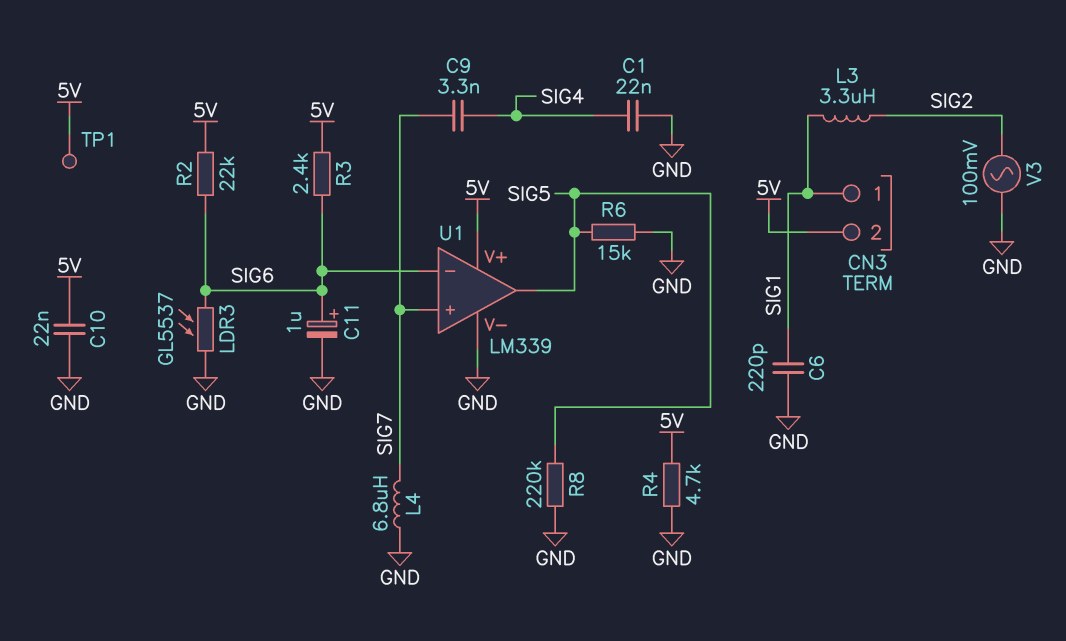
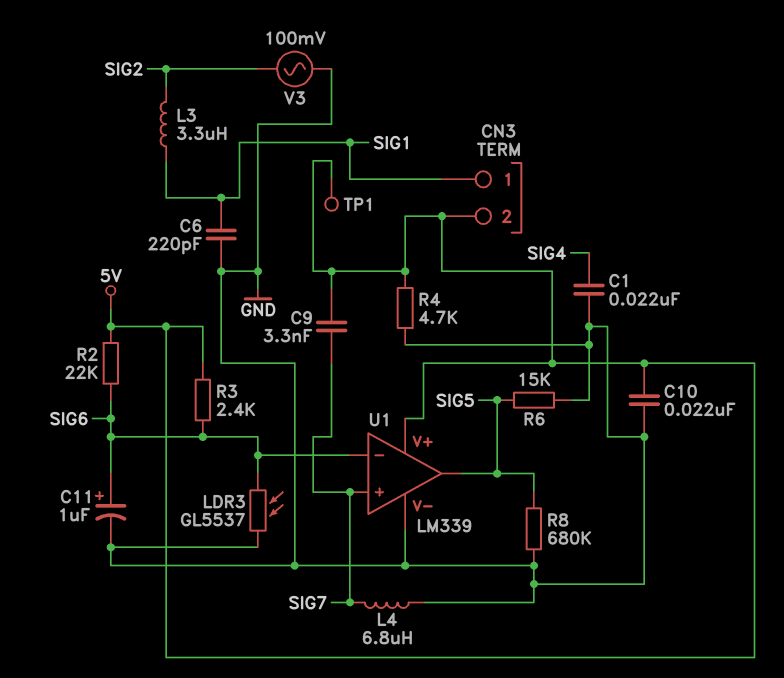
C9: 3.3nF (SIG4, SIG7) -> 3.3nF (5V, SIG7)
R8: 220k (GND, SIG5) -> 680k (GND, SIG5)

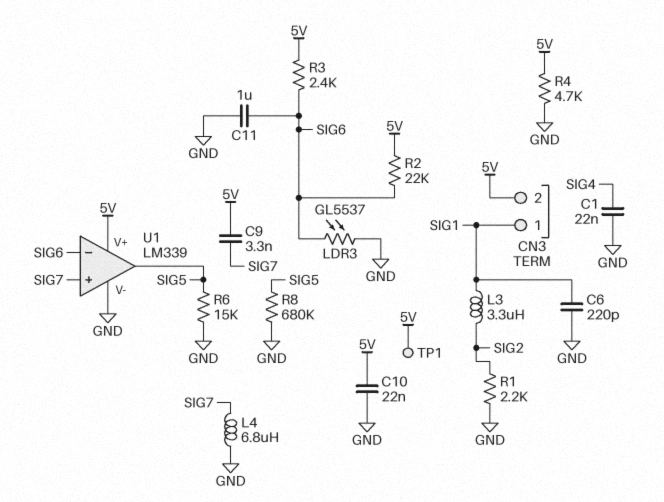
C11: 1uF (plus SIG6, minus GND) -> 1uF (GND, SIG6)
R1: none -> 2.2k (GND, SIG2)
V3: AC 100mV (GND, SIG2) -> none

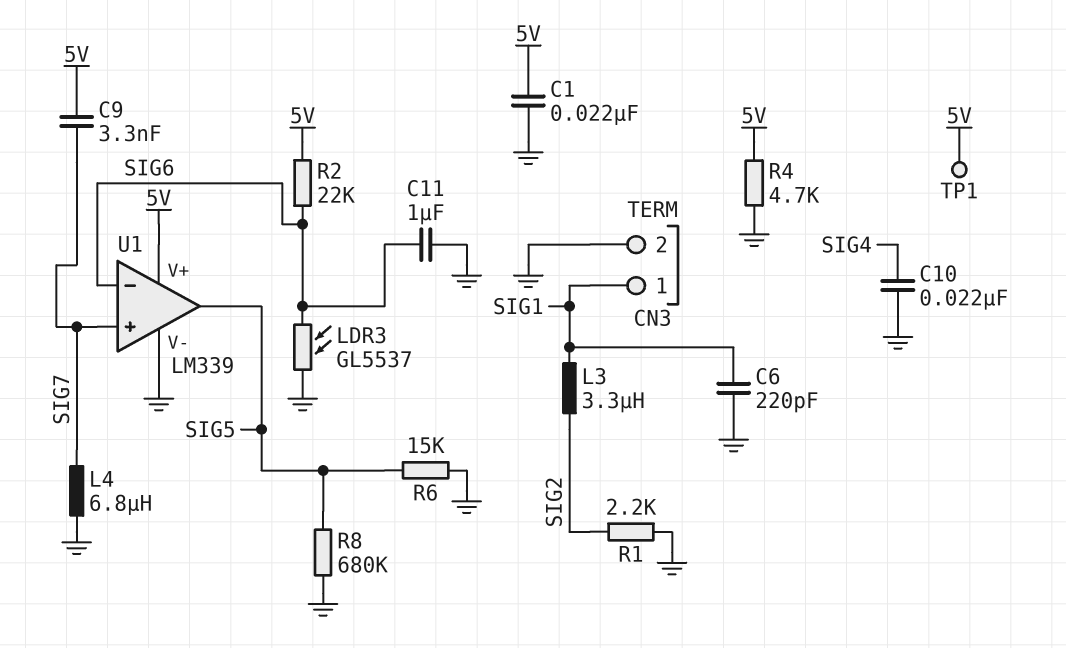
C1: 22nF (GND, SIG4) -> 22nF (5V, GND)
C10: 22nF (5V, GND) -> 22nF (GND, SIG4)
CN3 pin 2: 5V -> GND
R3: 2.4k (5V, SIG6) -> none

